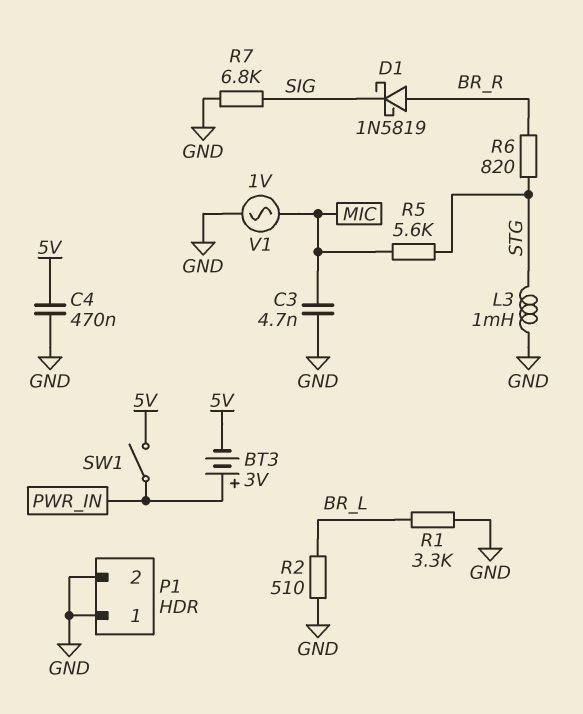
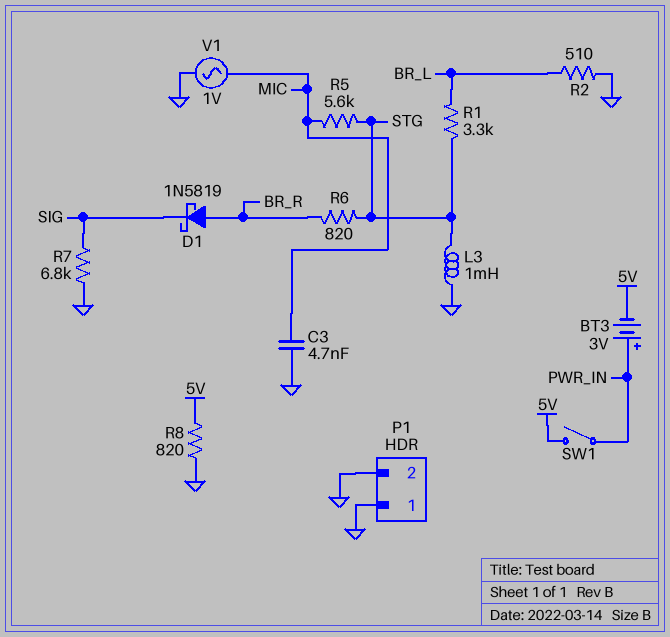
C4: 470nF (5V, GND) -> none
R1: 3.3k (BR_L, GND) -> 3.3k (BR_L, STG)
R8: none -> 820 (5V, GND)

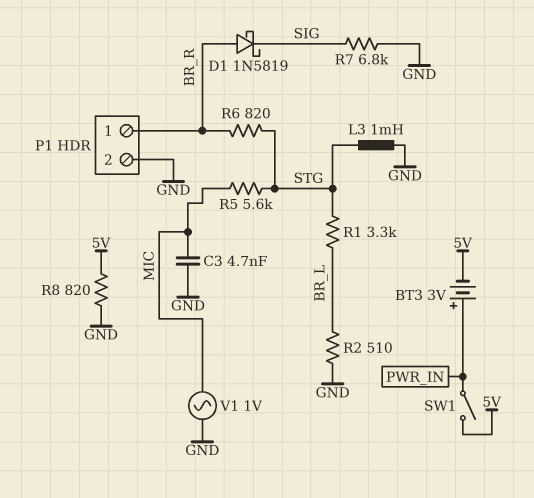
P1 pin 1: GND -> BR_R

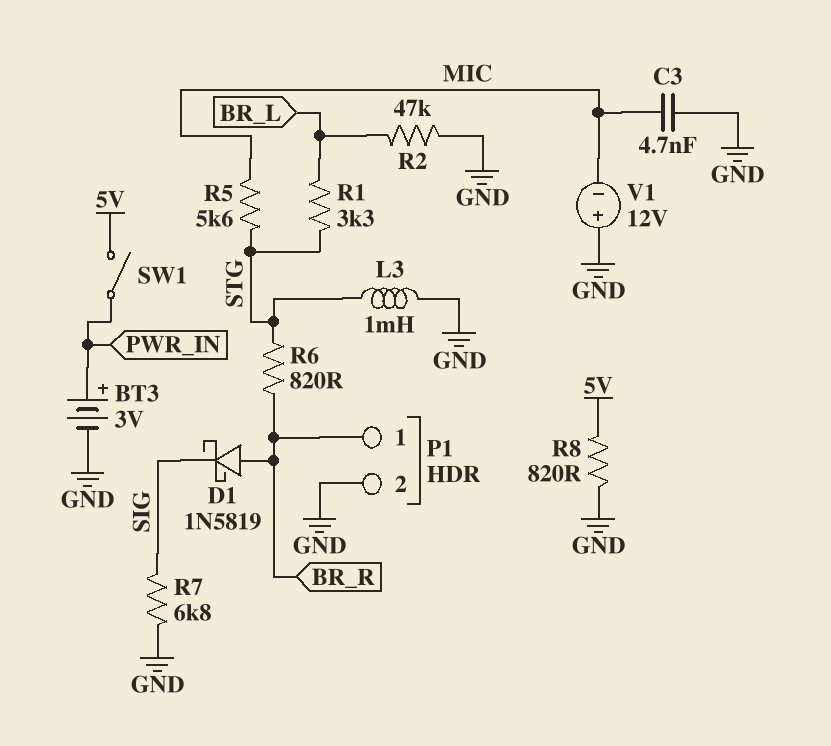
BT3: 3V (plus PWR_IN, minus 5V) -> 3V (plus PWR_IN, minus GND)
R2: 510 (BR_L, GND) -> 47k (BR_L, GND)
V1: AC 1V (GND, MIC) -> 12V (plus GND, minus MIC)

